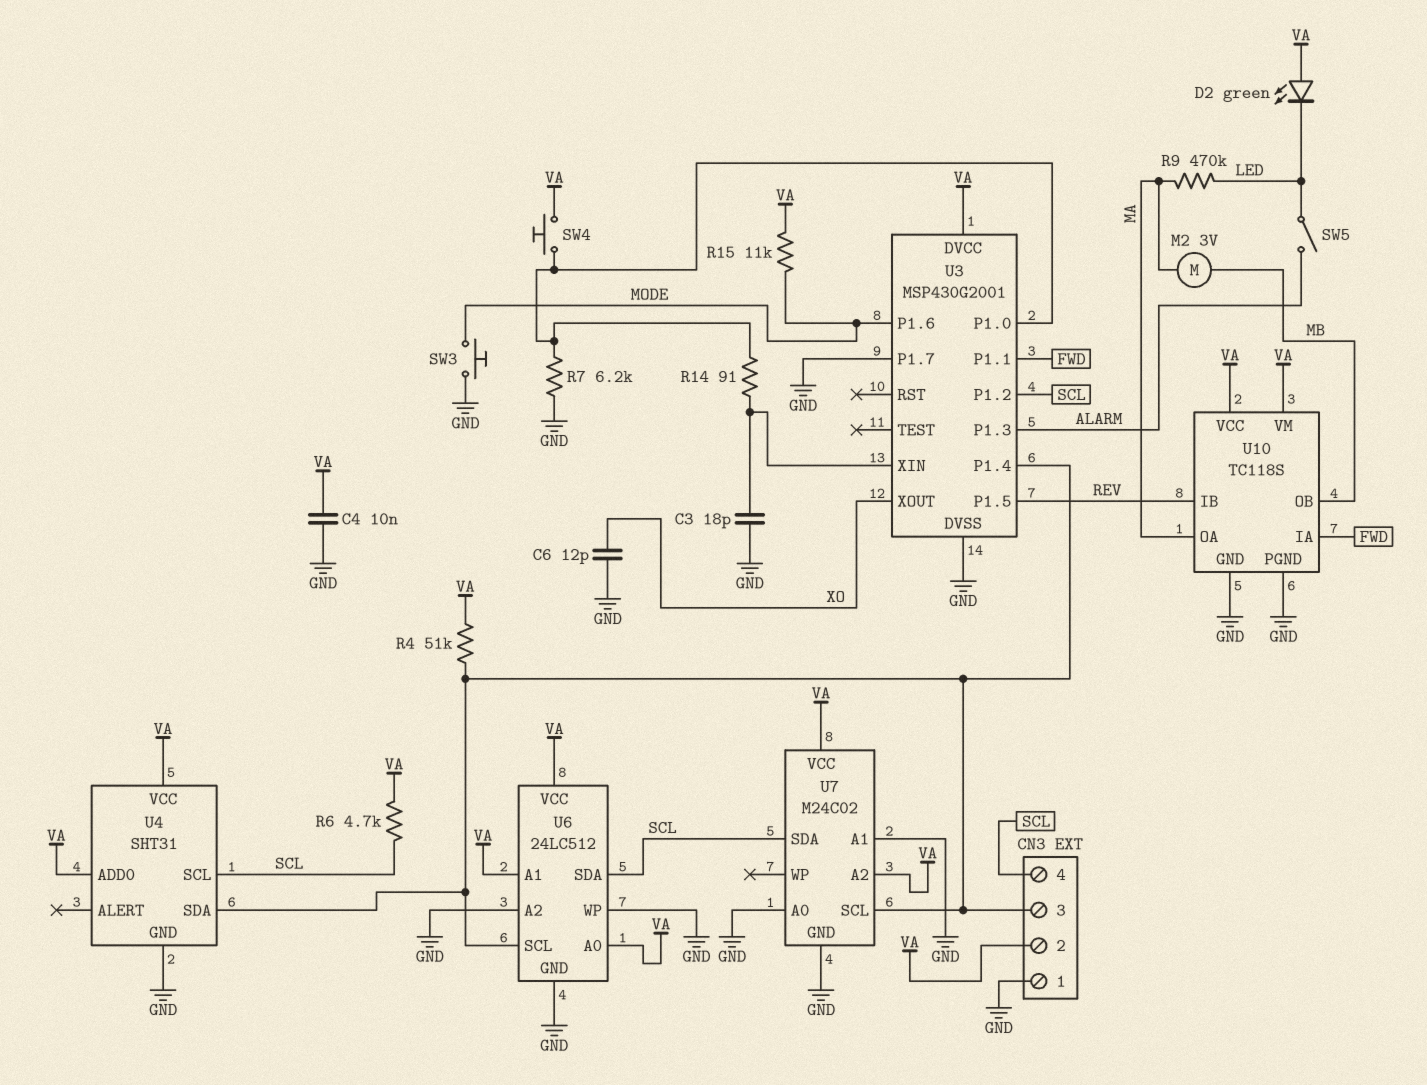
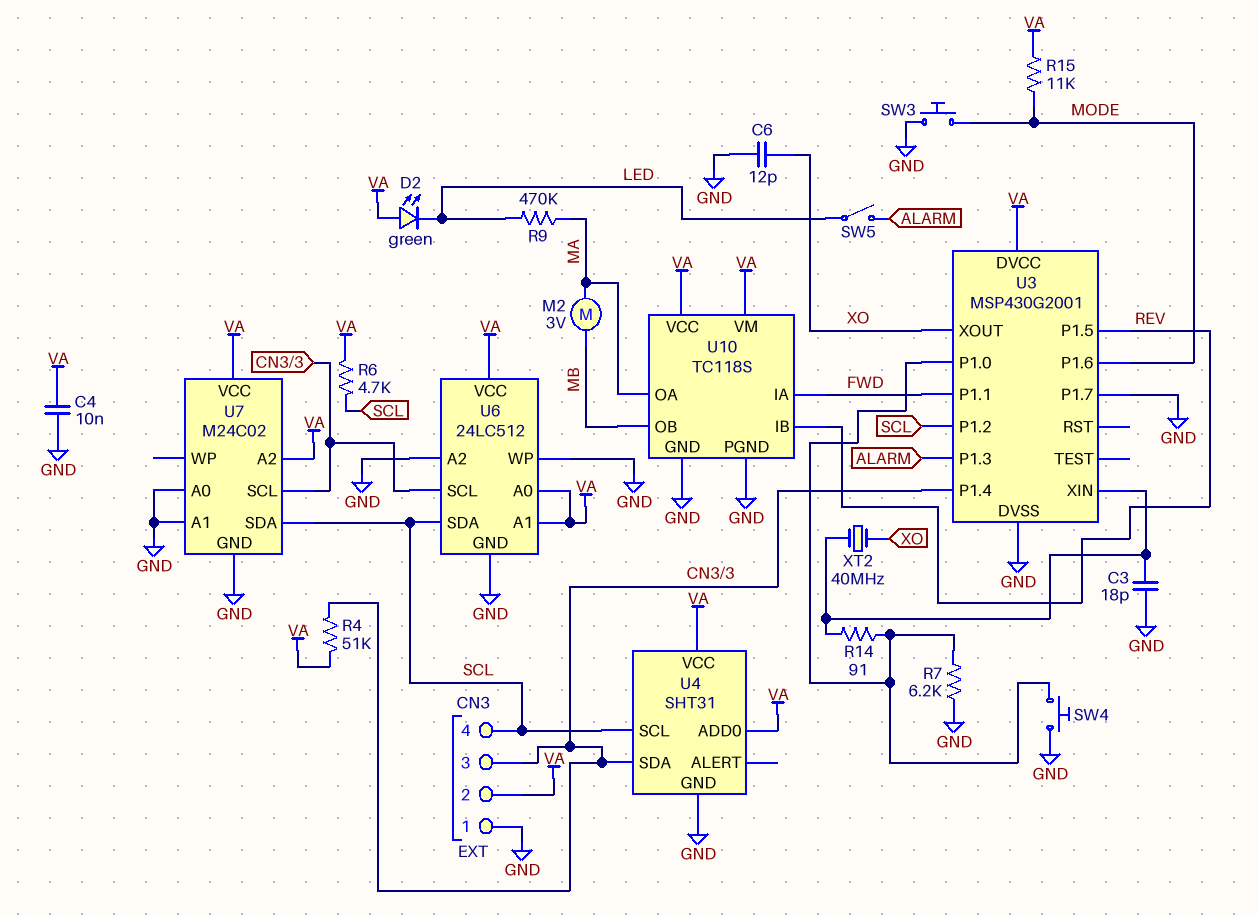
SW4: button (U3/P1.0, VA) -> button (GND, U3/P1.0)
XT2: none -> 40MHz (U3/XIN, XO)

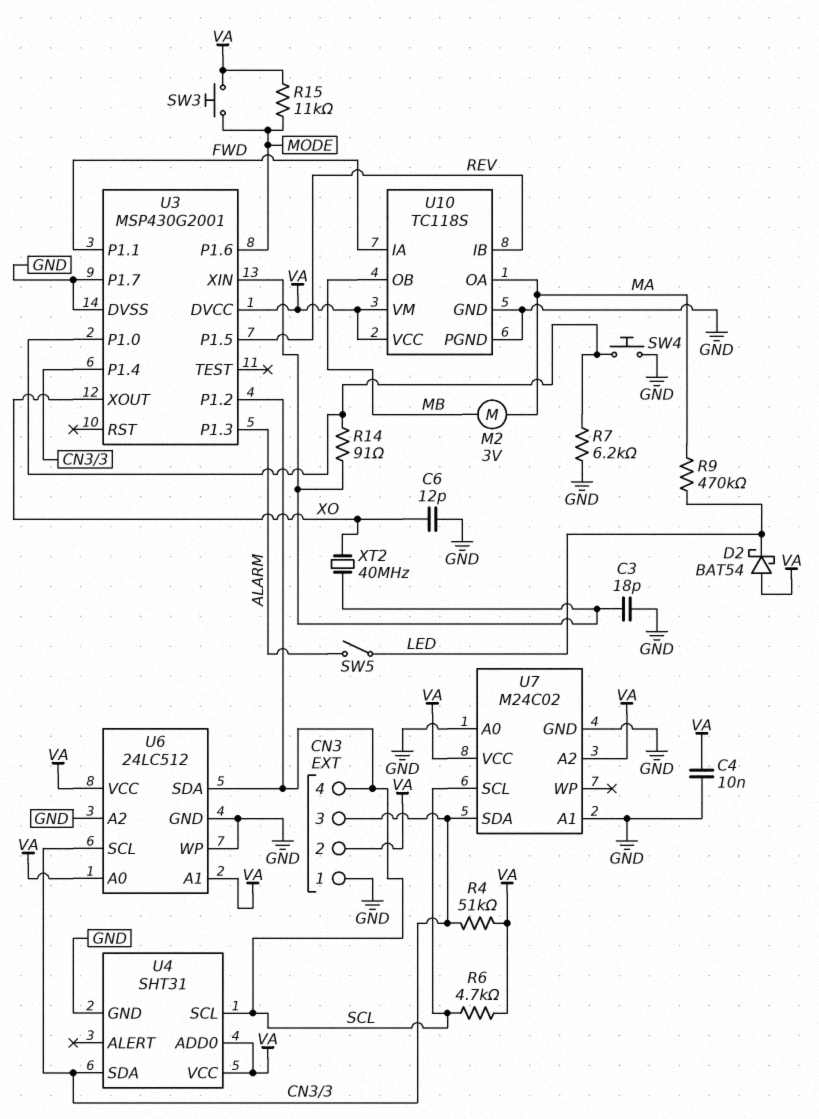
D2: LED green (A VA, K LED) -> schottky BAT54 (A VA, K LED)
SW3: button (GND, MODE) -> button (MODE, VA)
U7 pin SCL: CN3/3 -> SCL
U7 pin SDA: SCL -> CN3/3

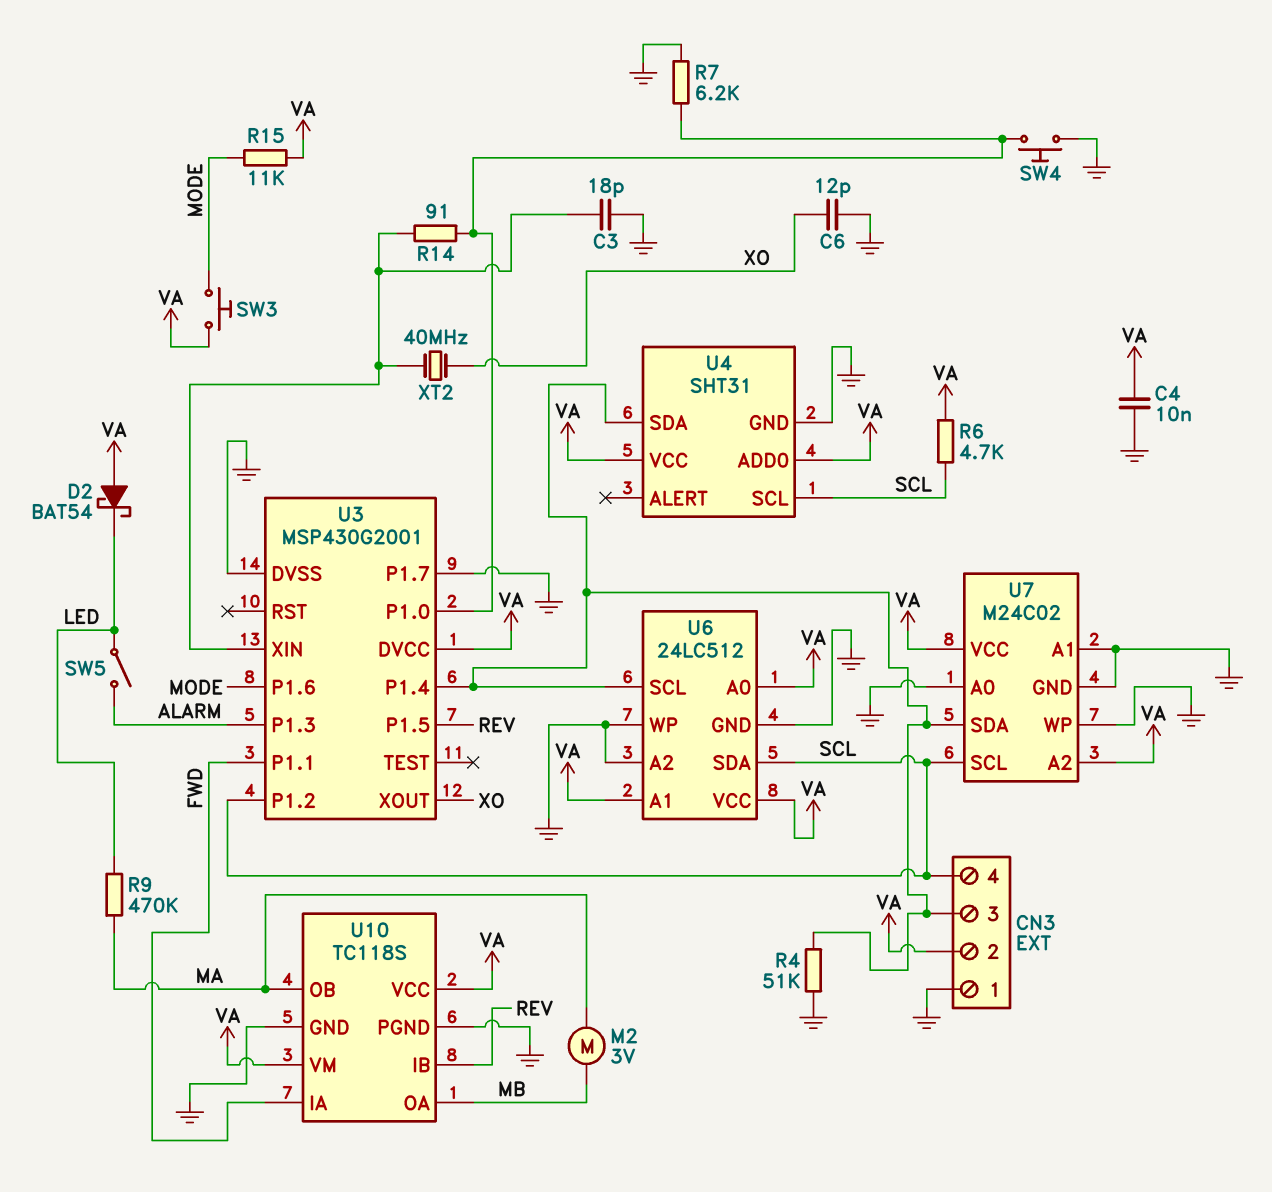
R4: 51k (CN3/3, VA) -> 51k (CN3/3, GND)
U7 pin WP: none -> GND
U10 pin OA: MA -> MB
U10 pin OB: MB -> MA

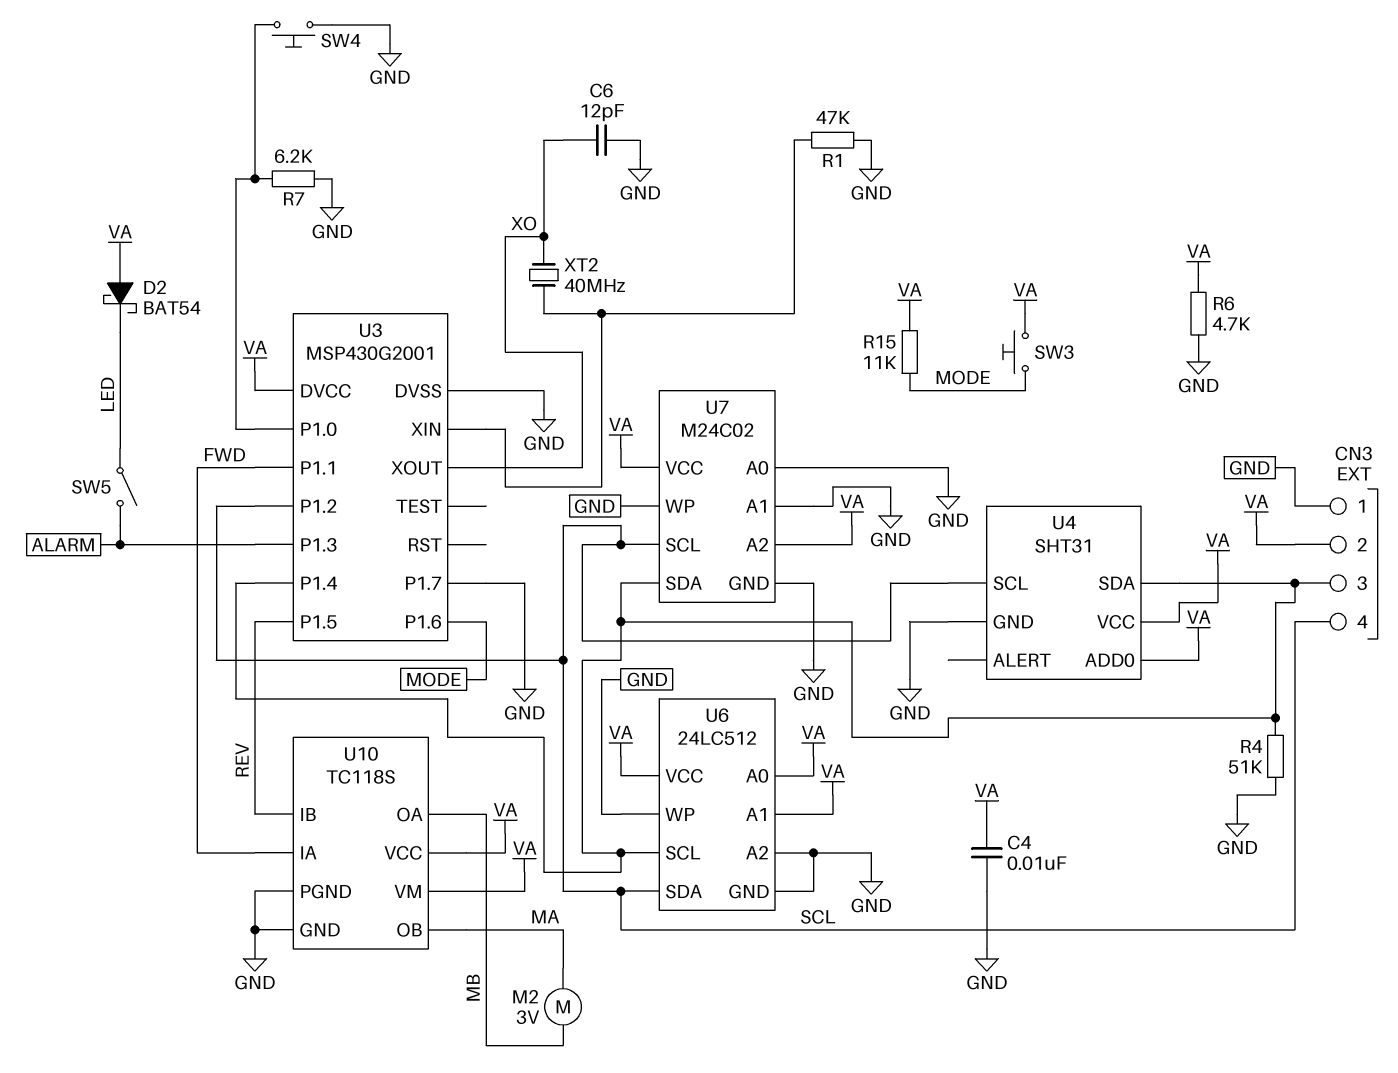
C3: 18pF (GND, U3/XIN) -> none
R1: none -> 47k (GND, U3/XIN)
R6: 4.7k (SCL, VA) -> 4.7k (GND, VA)
R9: 470k (LED, MA) -> none
R14: 91 (U3/P1.0, U3/XIN) -> none

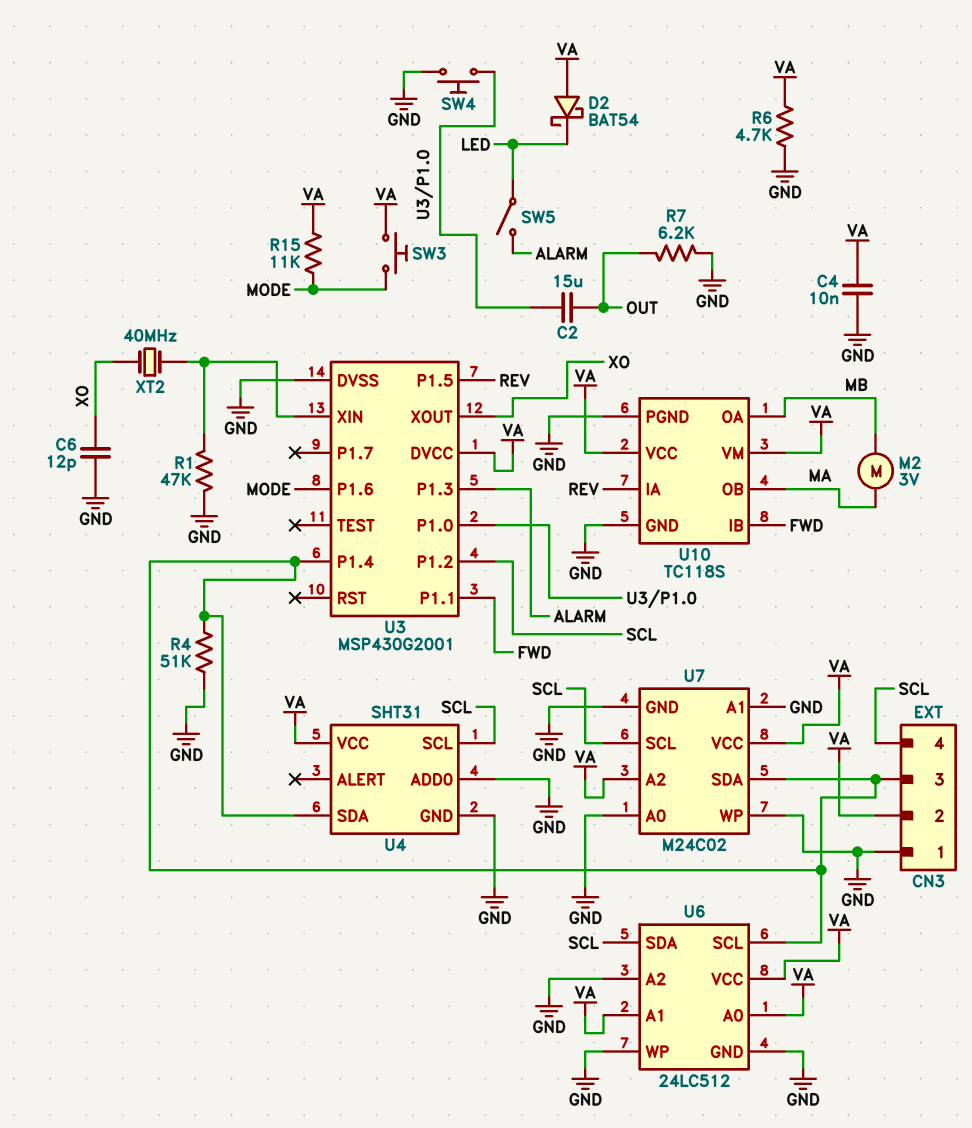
C2: none -> 15uF (OUT, U3/P1.0)
R7: 6.2k (GND, U3/P1.0) -> 6.2k (GND, OUT)
U3 pin P1.7: GND -> none
U4 pin ADD0: VA -> GND
U10 pin IA: FWD -> REV
U10 pin IB: REV -> FWD

